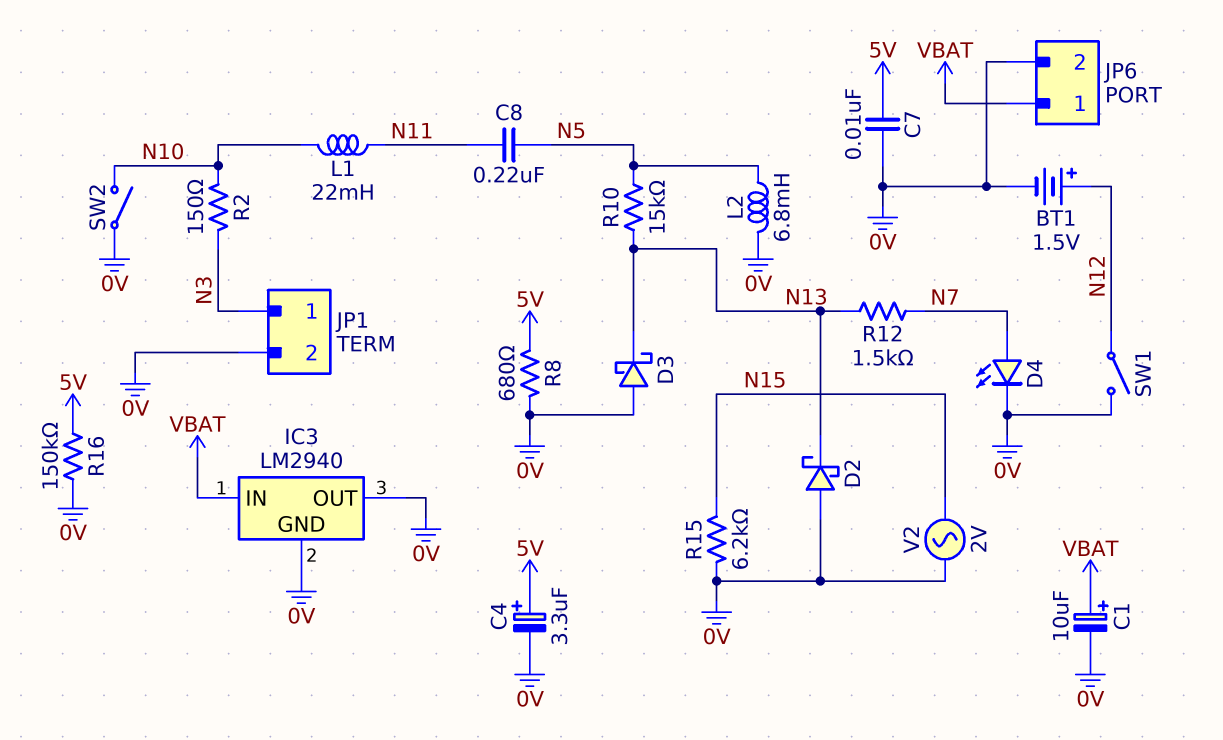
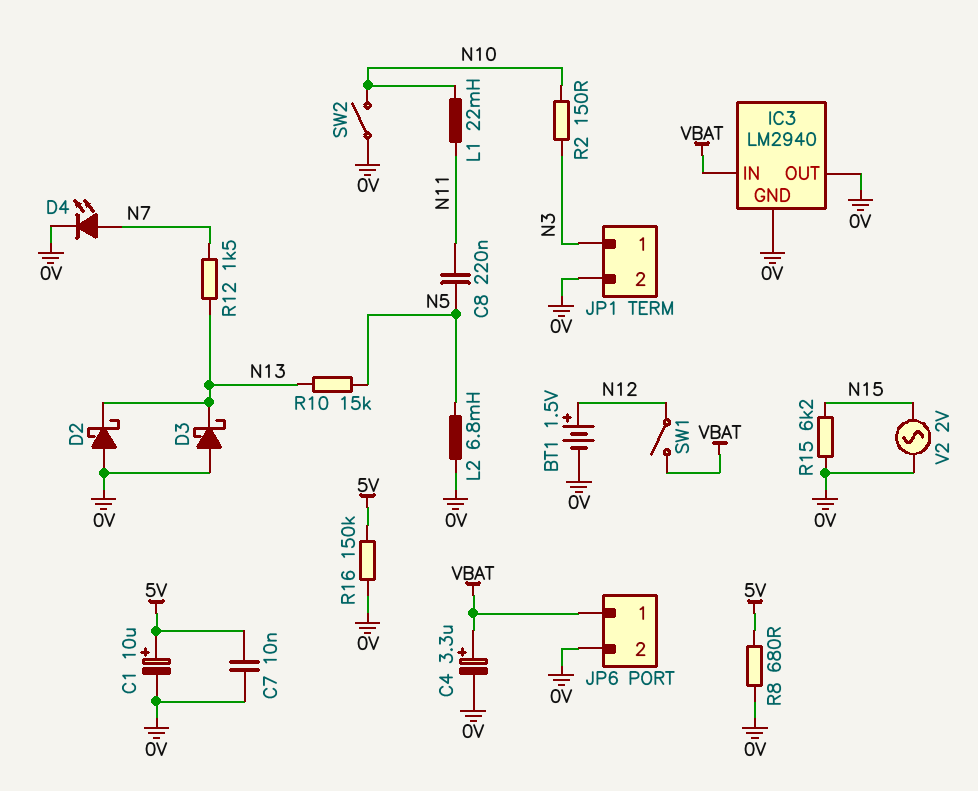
C1: 10uF (plus VBAT, minus 0V) -> 10uF (plus 5V, minus 0V)
C4: 3.3uF (plus 5V, minus 0V) -> 3.3uF (plus VBAT, minus 0V)
SW1: switch (0V, N12) -> switch (N12, VBAT)

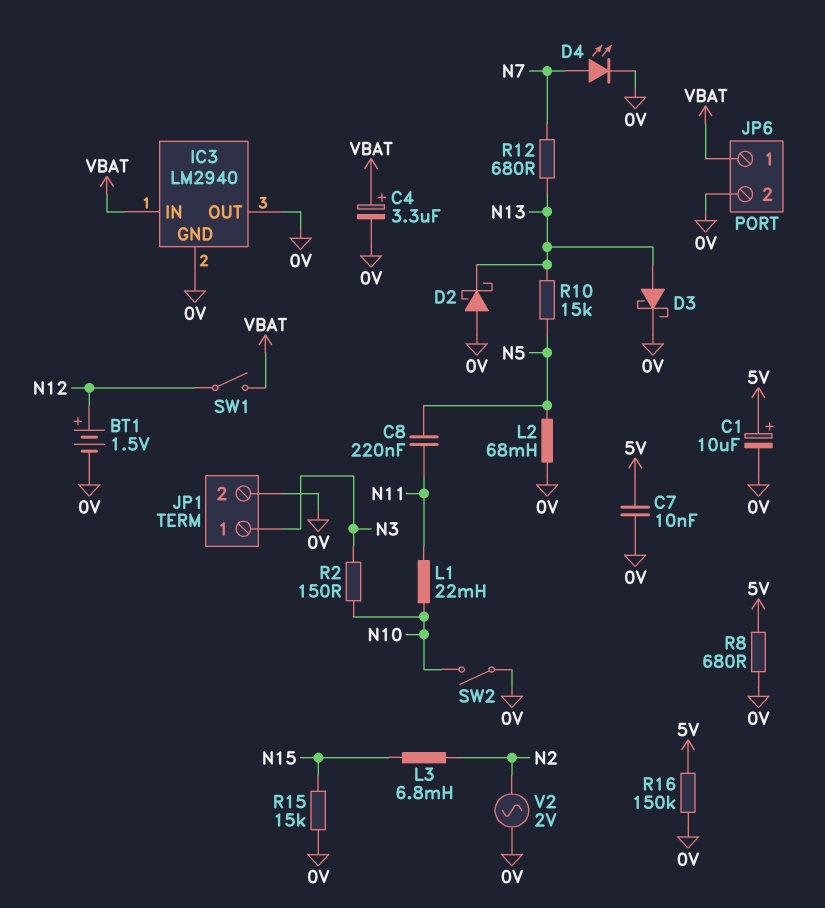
D3: schottky (A 0V, K N13) -> schottky (A N13, K 0V)
L2: 6.8mH (0V, N5) -> 68mH (0V, N5)
L3: none -> 6.8mH (N2, N15)
R12: 1.5k (N7, N13) -> 680 (N7, N13)
R15: 6.2k (0V, N15) -> 15k (0V, N15)
V2: AC 2V (0V, N15) -> AC 2V (0V, N2)

